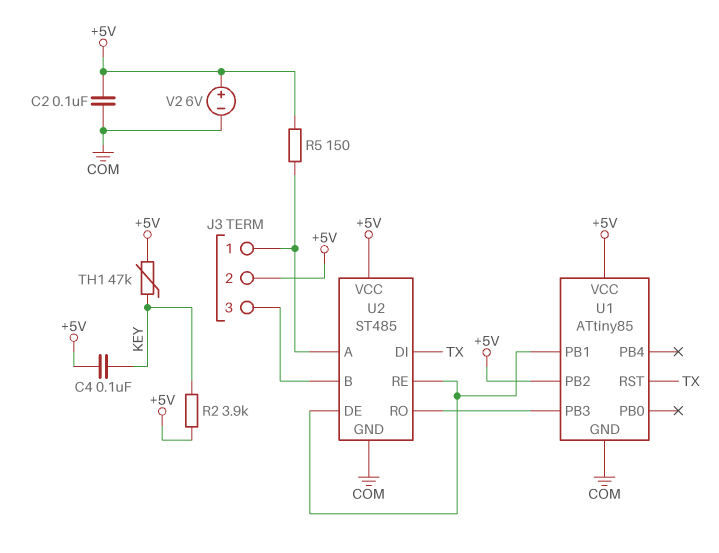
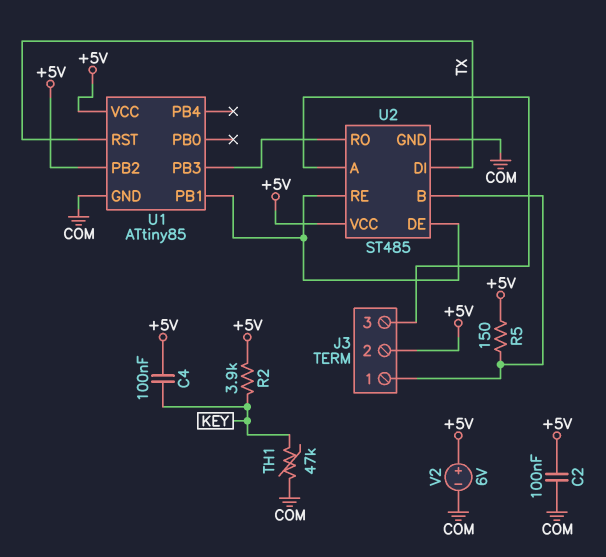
TH1: 47k (+5V, KEY) -> 47k (COM, KEY)
U2 pin A: J3/1 -> J3/3
U2 pin B: J3/3 -> J3/1

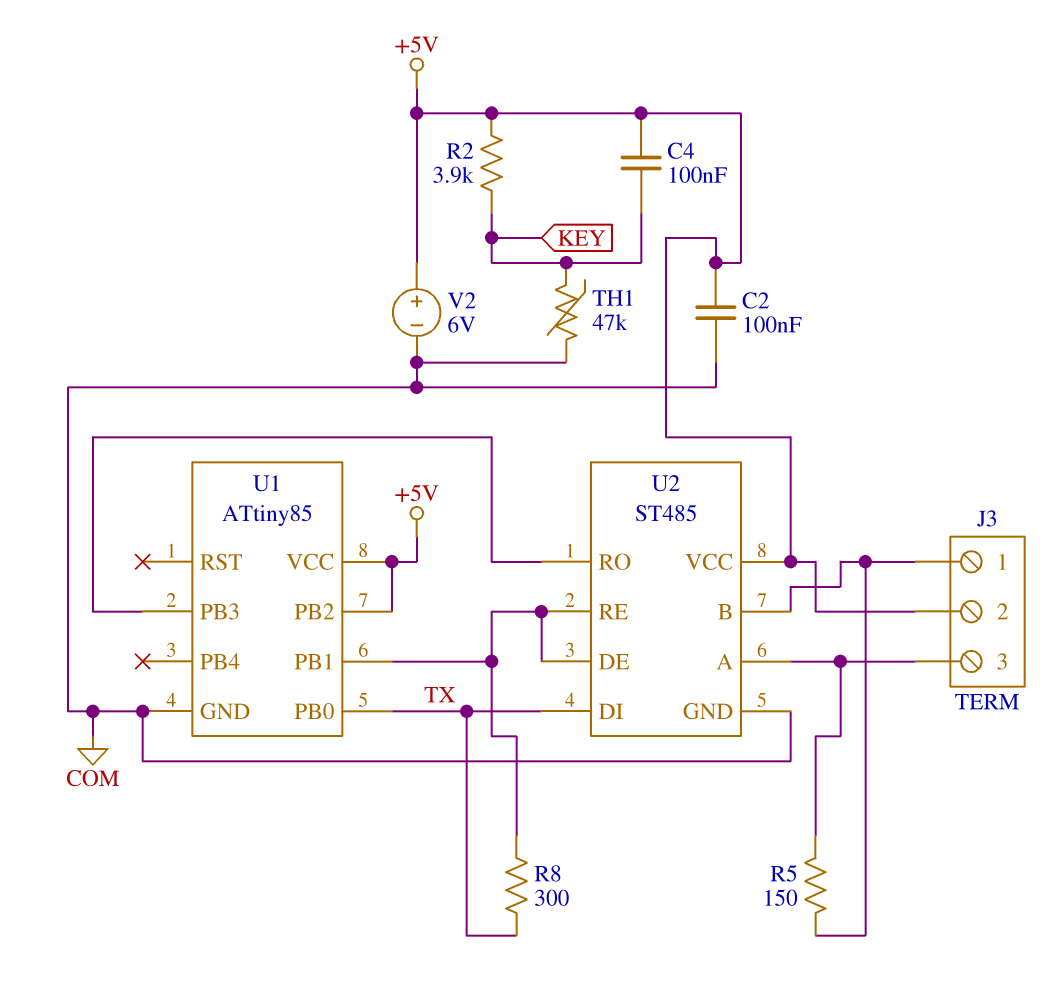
R5: 150 (+5V, J3/1) -> 150 (J3/1, J3/3)
R8: none -> 300 (TX, U1/PB1)
U1 pin PB0: none -> TX
U1 pin RST: TX -> none

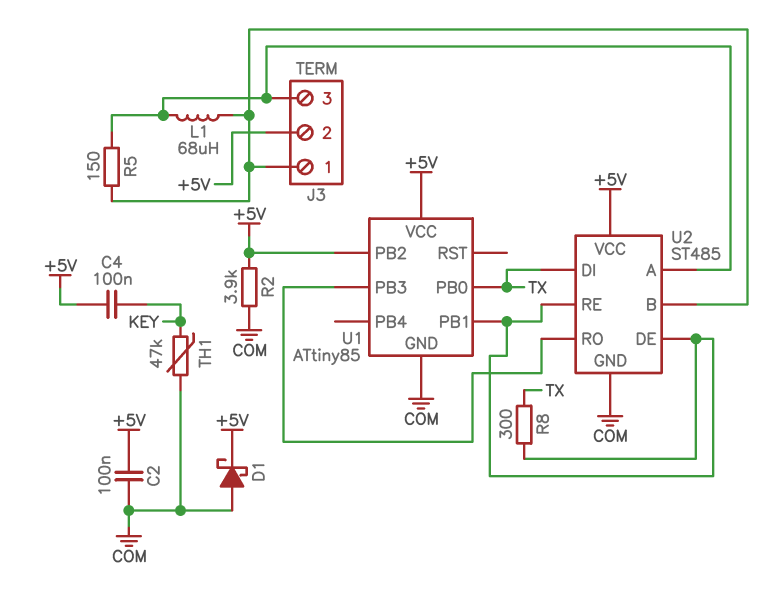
D1: none -> schottky (A COM, K +5V)
L1: none -> 68uH (J3/1, J3/3)
R2: 3.9k (+5V, KEY) -> 3.9k (+5V, COM)
V2: 6V (plus +5V, minus COM) -> none

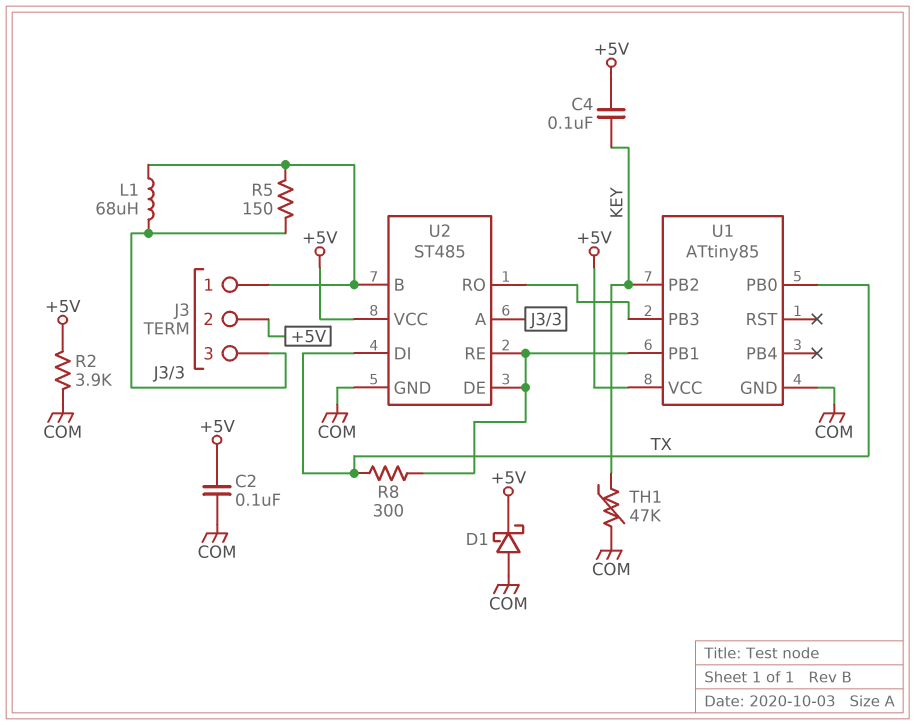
U1 pin PB2: +5V -> KEY

